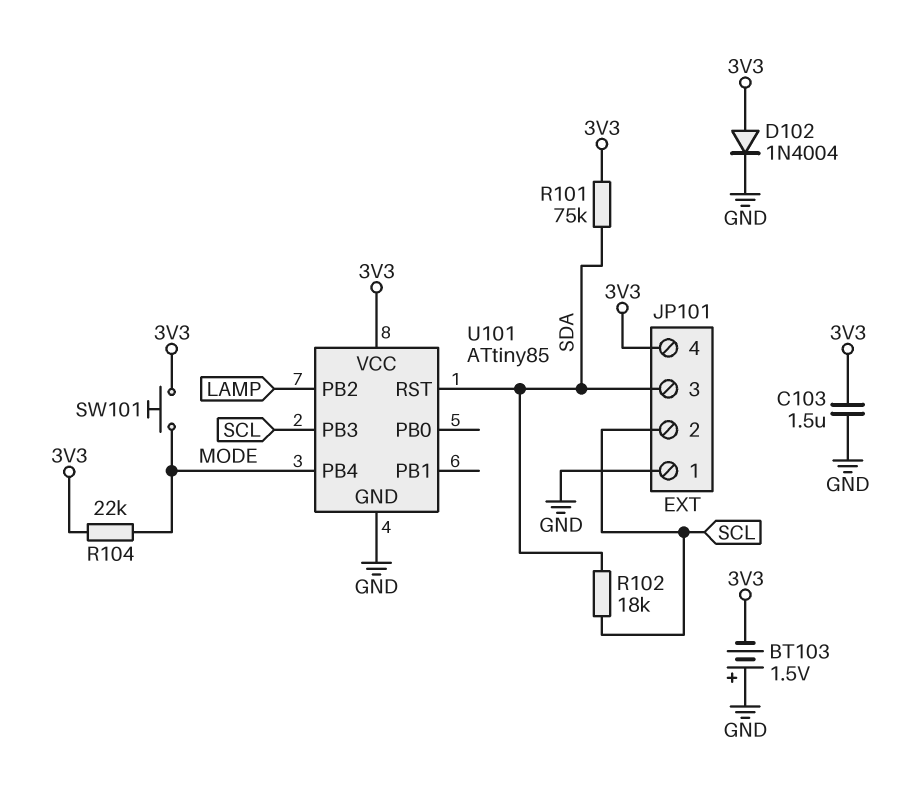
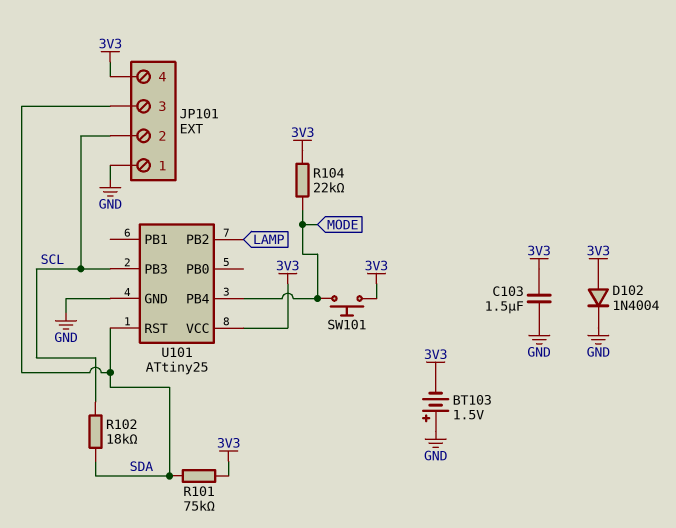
U101: ATtiny85 -> ATtiny25

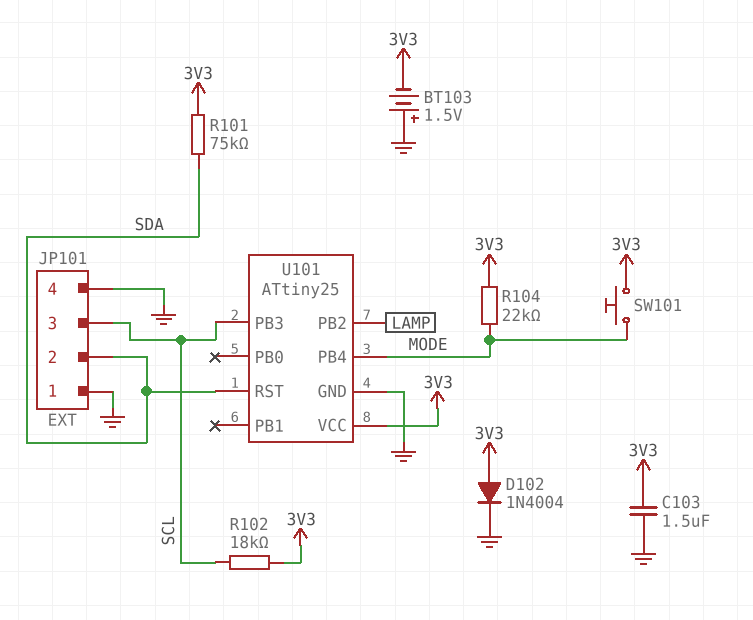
JP101 pin 2: SCL -> SDA
JP101 pin 3: SDA -> SCL
JP101 pin 4: 3V3 -> GND
R102: 18k (SCL, SDA) -> 18k (3V3, SCL)

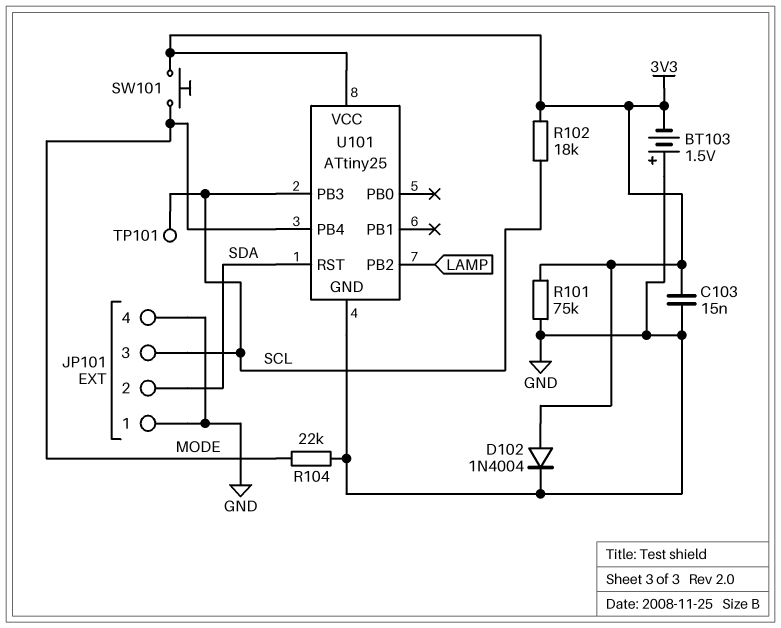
C103: 1.5uF (3V3, GND) -> 15nF (3V3, GND)
R101: 75k (3V3, SDA) -> 75k (3V3, GND)
R104: 22k (3V3, MODE) -> 22k (GND, MODE)
TP101: none -> test point (SCL)

